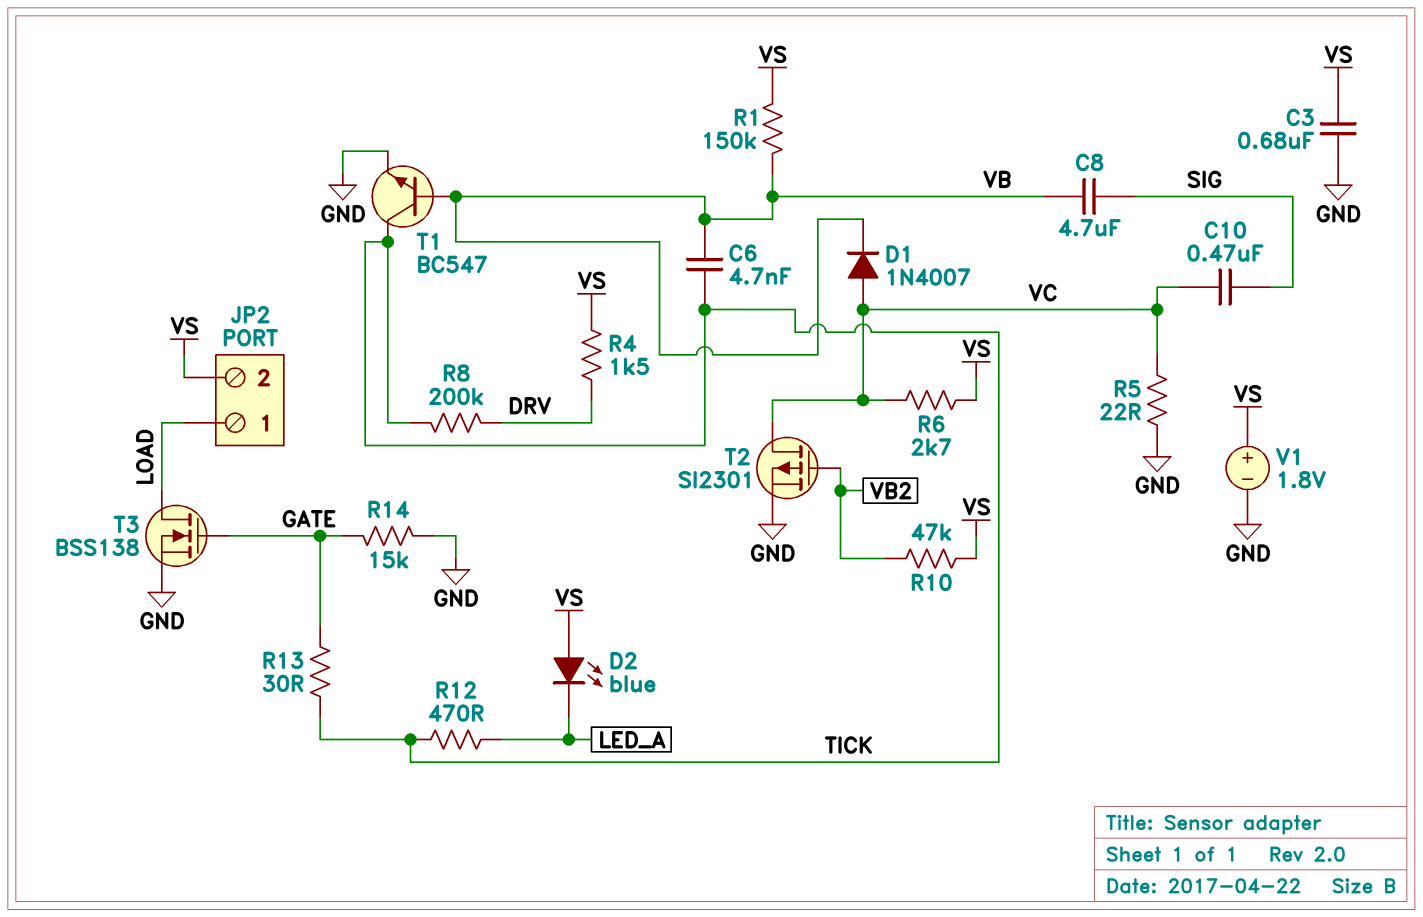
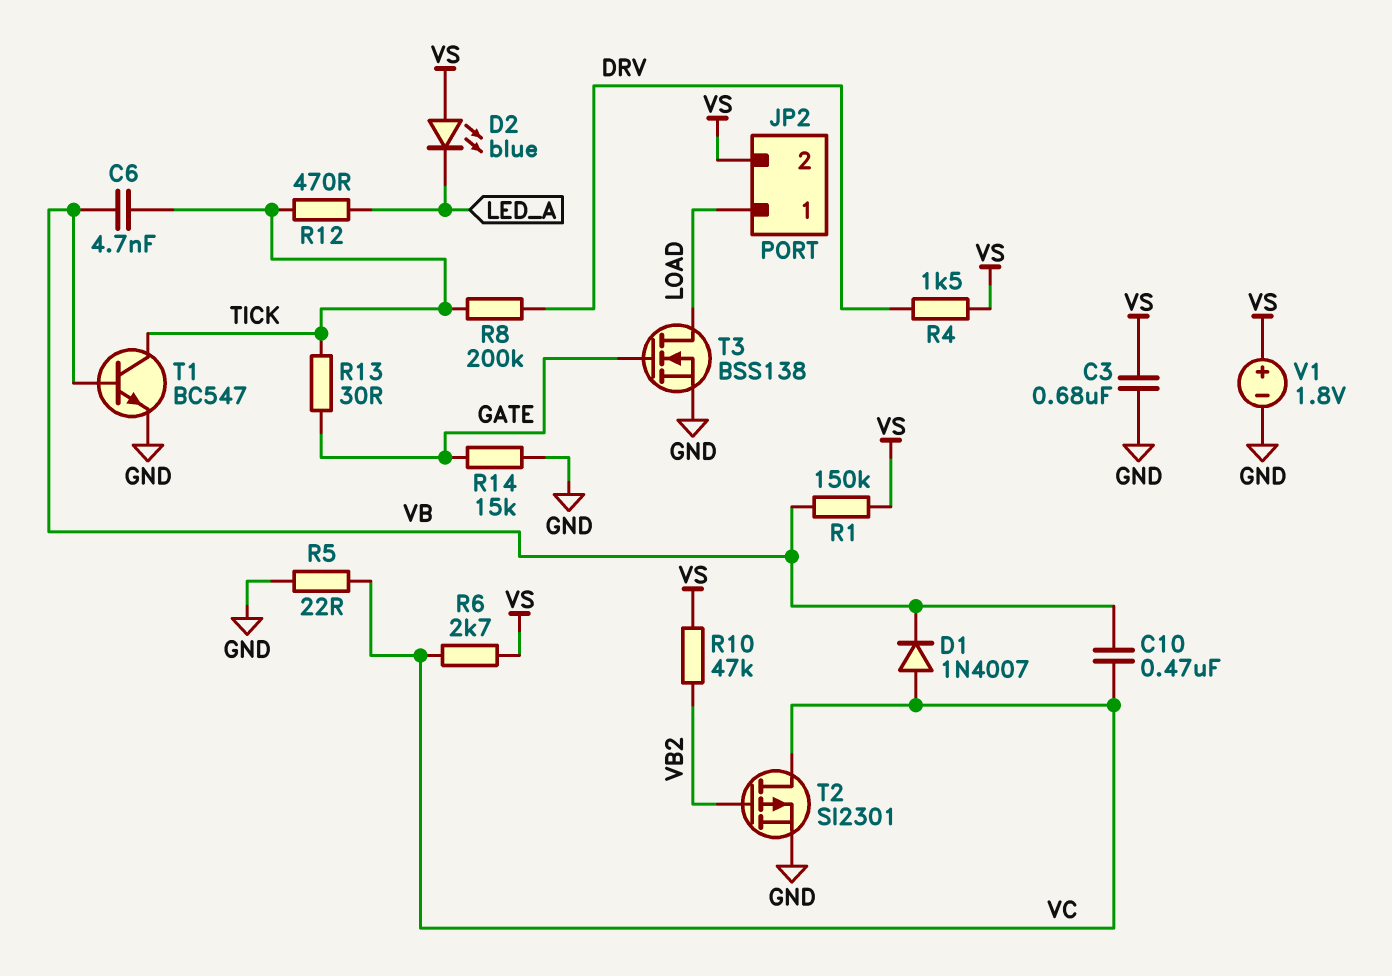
C8: 4.7uF (SIG, VB) -> none
C10: 470nF (SIG, VC) -> 470nF (VB, VC)

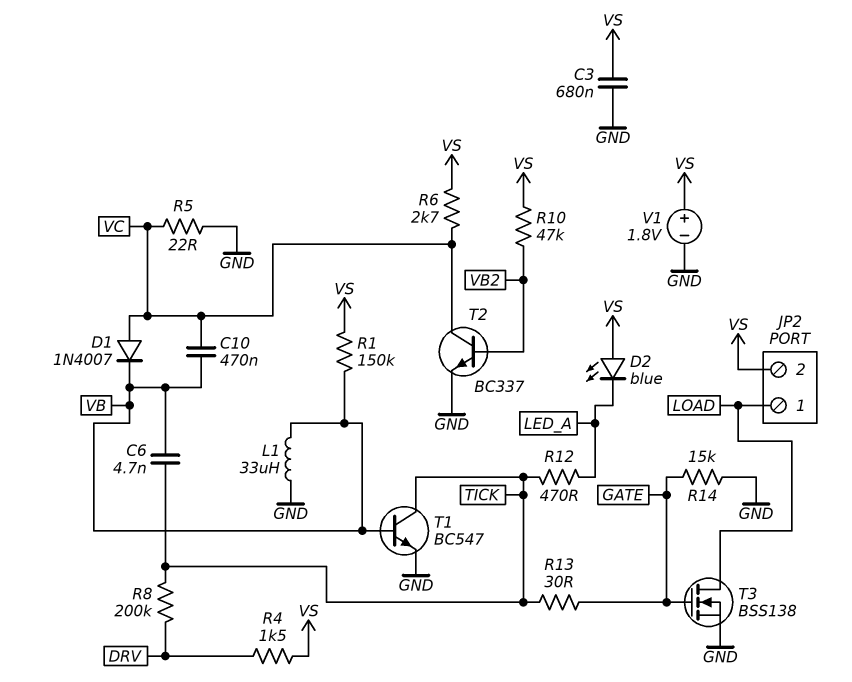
L1: none -> 33uH (GND, VB)
T2: PMOS SI2301 (G VB2, D VC, S GND) -> NPN BC337 (B VB2, C VC, E GND)

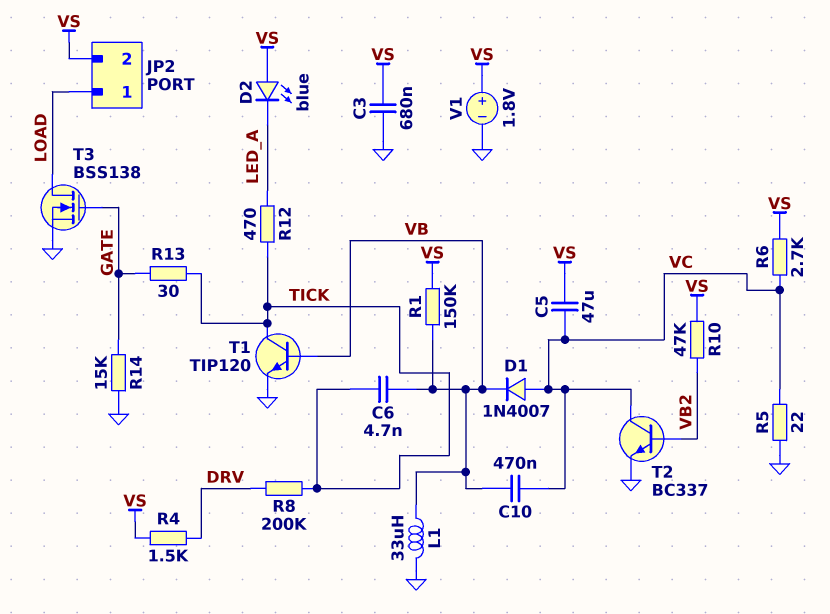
C5: none -> 47uF (VC, VS)
T1: NPN BC547 (B VB, C TICK, E GND) -> NPN TIP120 (B VB, C TICK, E GND)

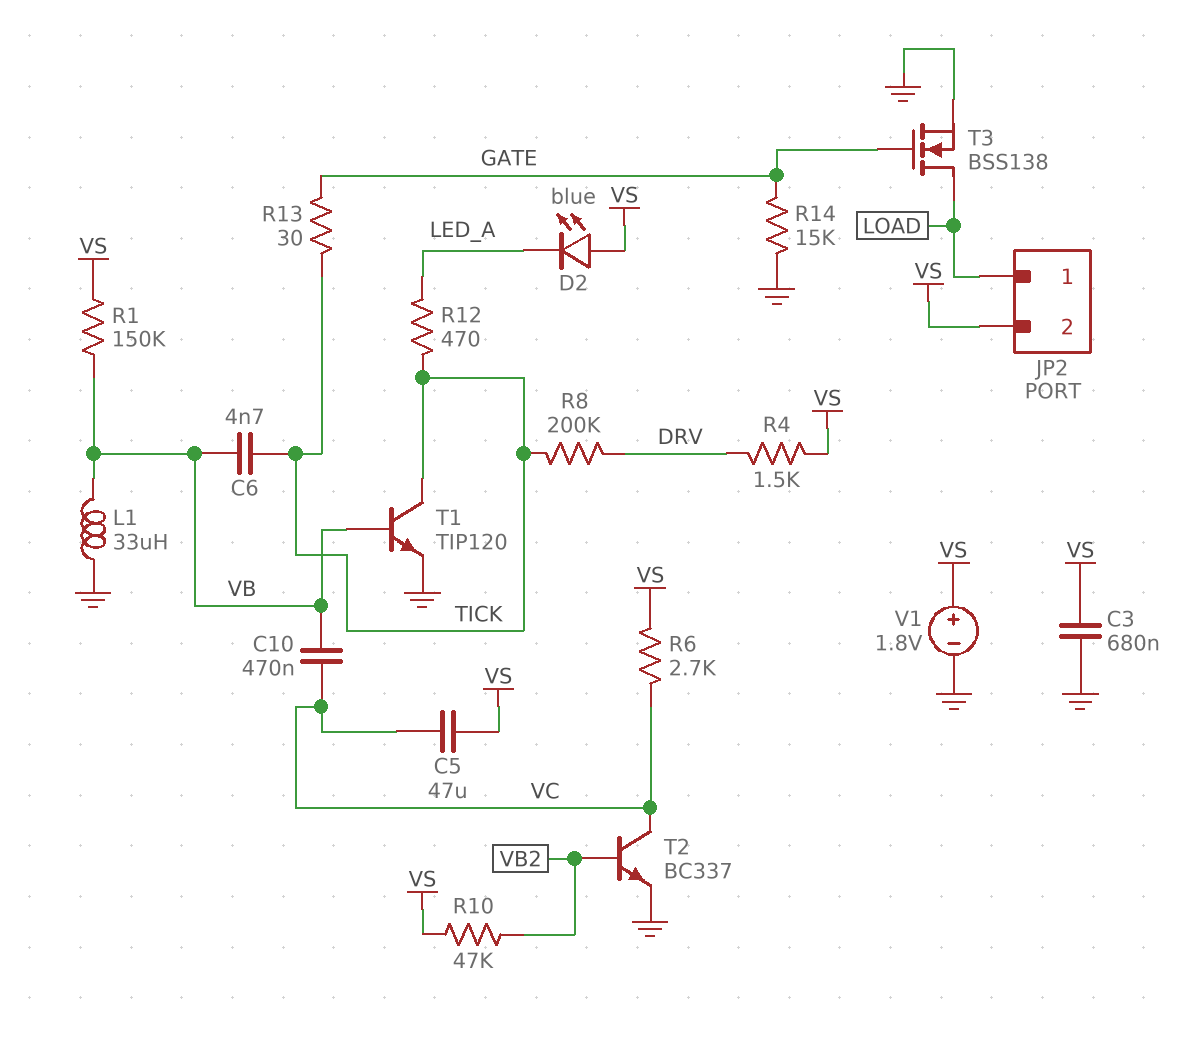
D1: diode 1N4007 (A VC, K VB) -> none
R5: 22 (GND, VC) -> none

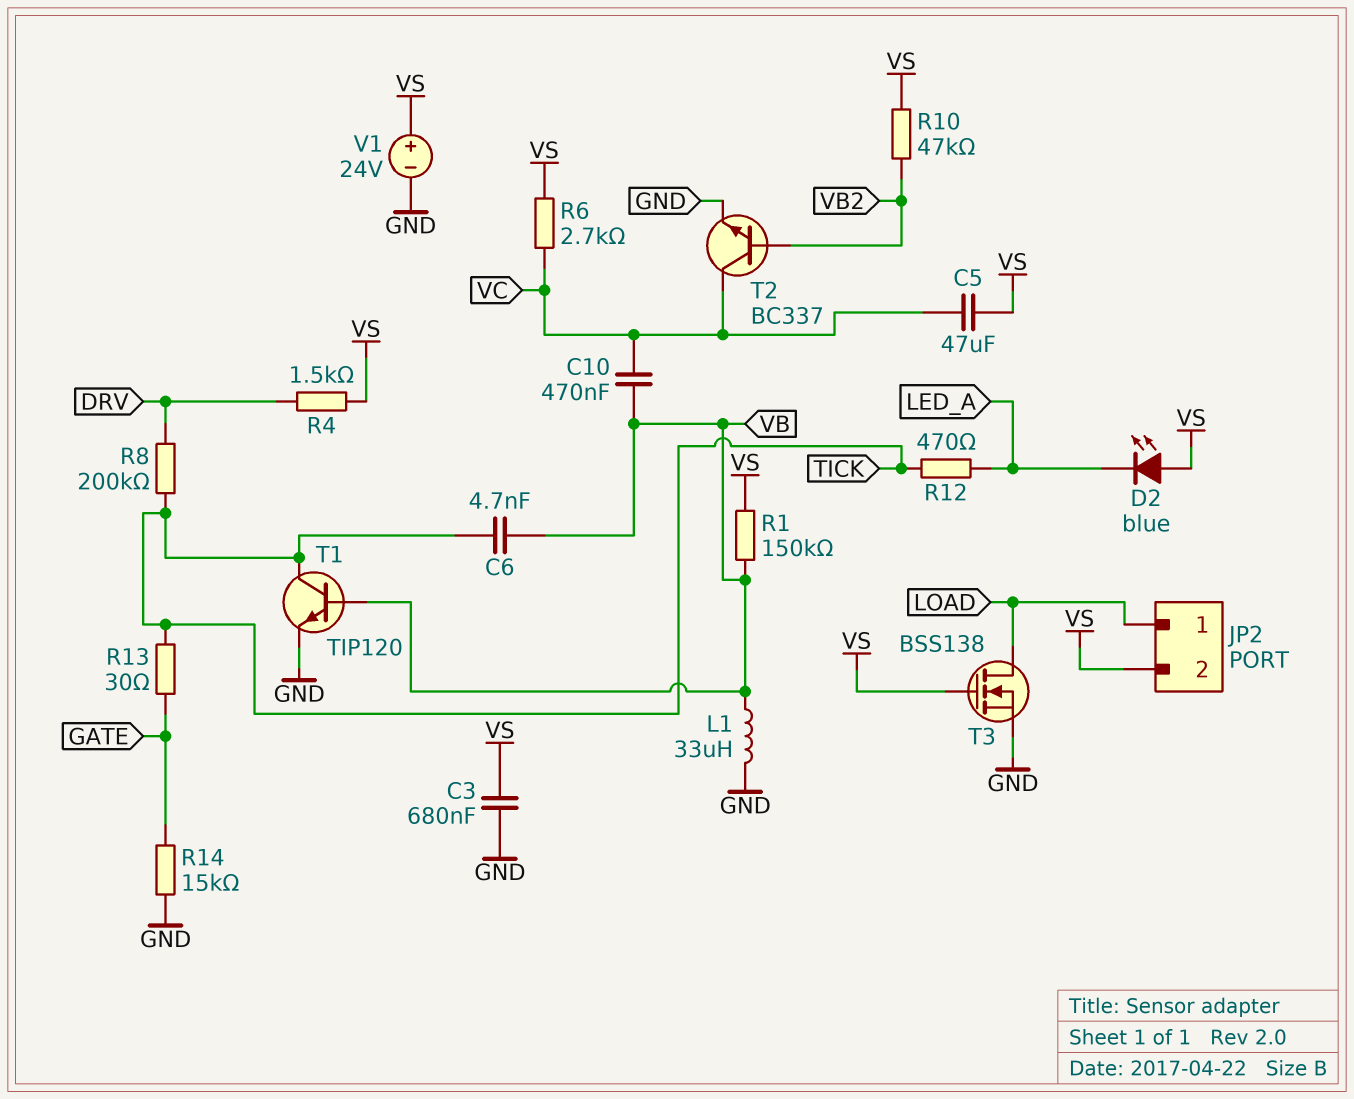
T3: NMOS BSS138 (G GATE, D LOAD, S GND) -> NMOS BSS138 (G VS, D LOAD, S GND)
V1: 1.8V (plus VS, minus GND) -> 24V (plus VS, minus GND)

